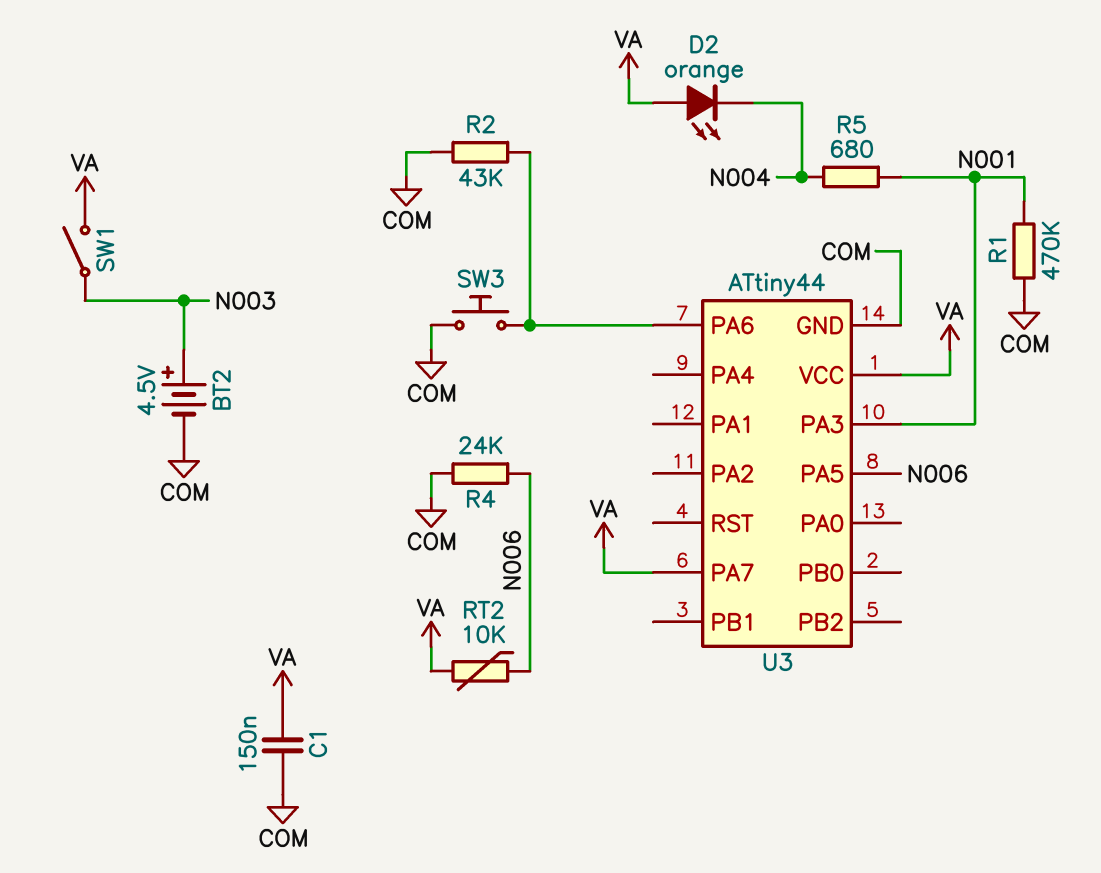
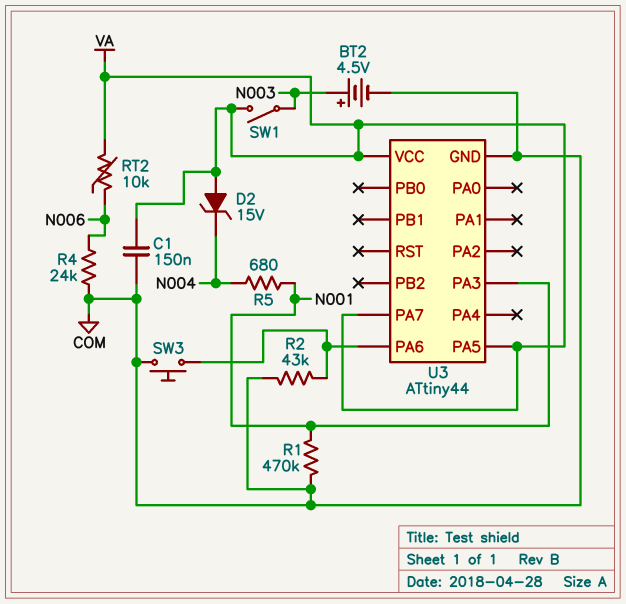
D2: LED orange (A VA, K N004) -> zener 15V (A VA, K N004)
U3 pin PA5: N006 -> VA

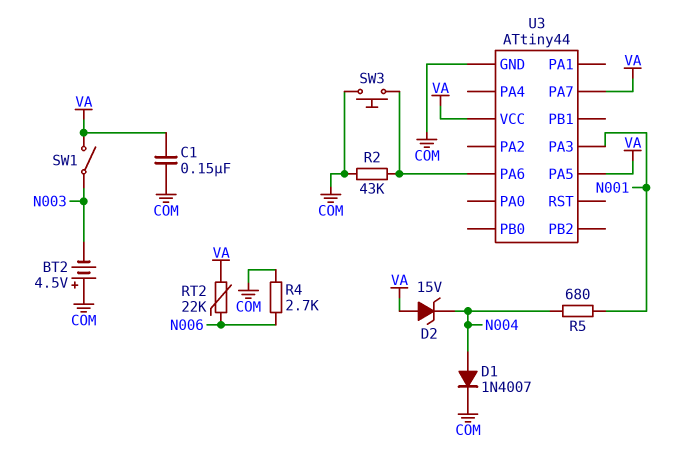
BT2: 4.5V (plus N003, minus COM) -> 4.5V (plus COM, minus N003)
D1: none -> diode 1N4007 (A N004, K COM)
R1: 470k (COM, N001) -> none
R4: 24k (COM, N006) -> 2.7k (COM, N006)
RT2: 10k (N006, VA) -> 22k (N006, VA)

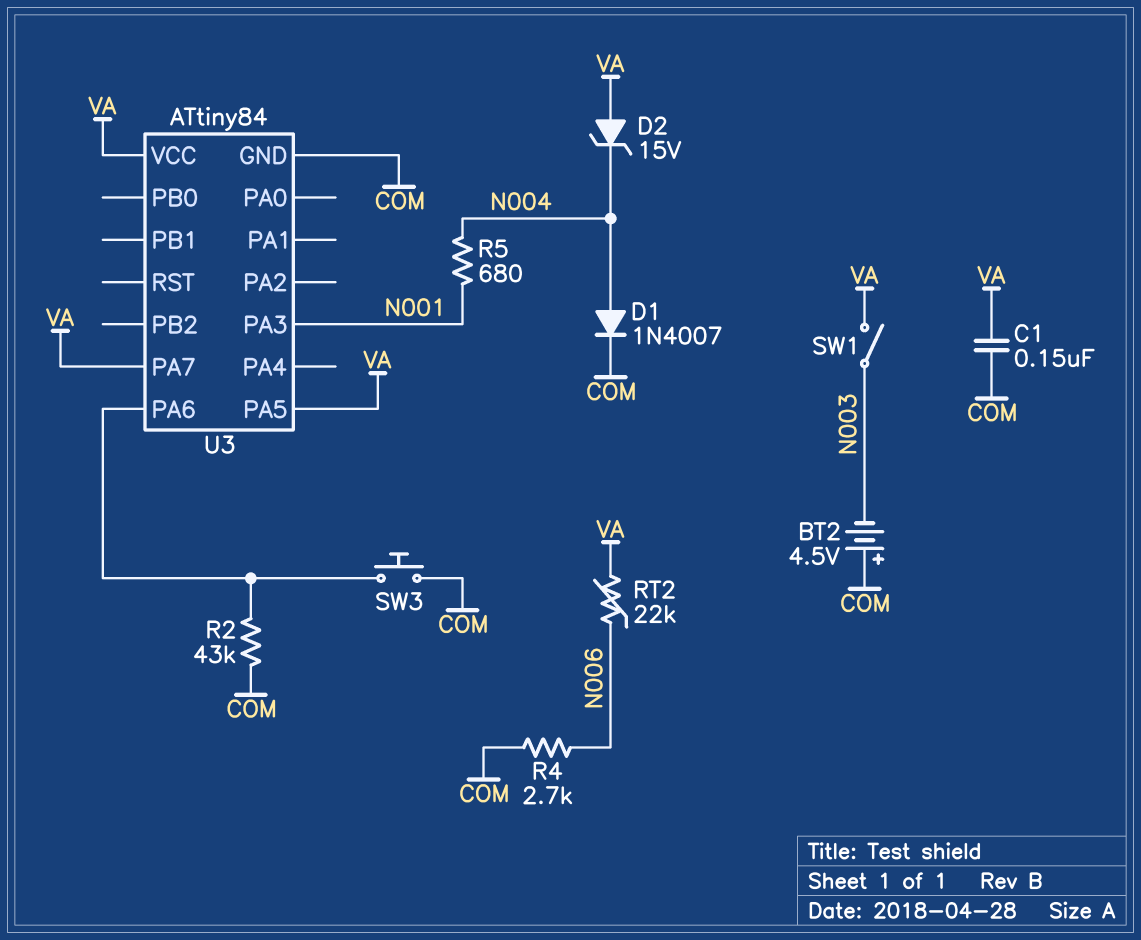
U3: ATtiny44 -> ATtiny84

